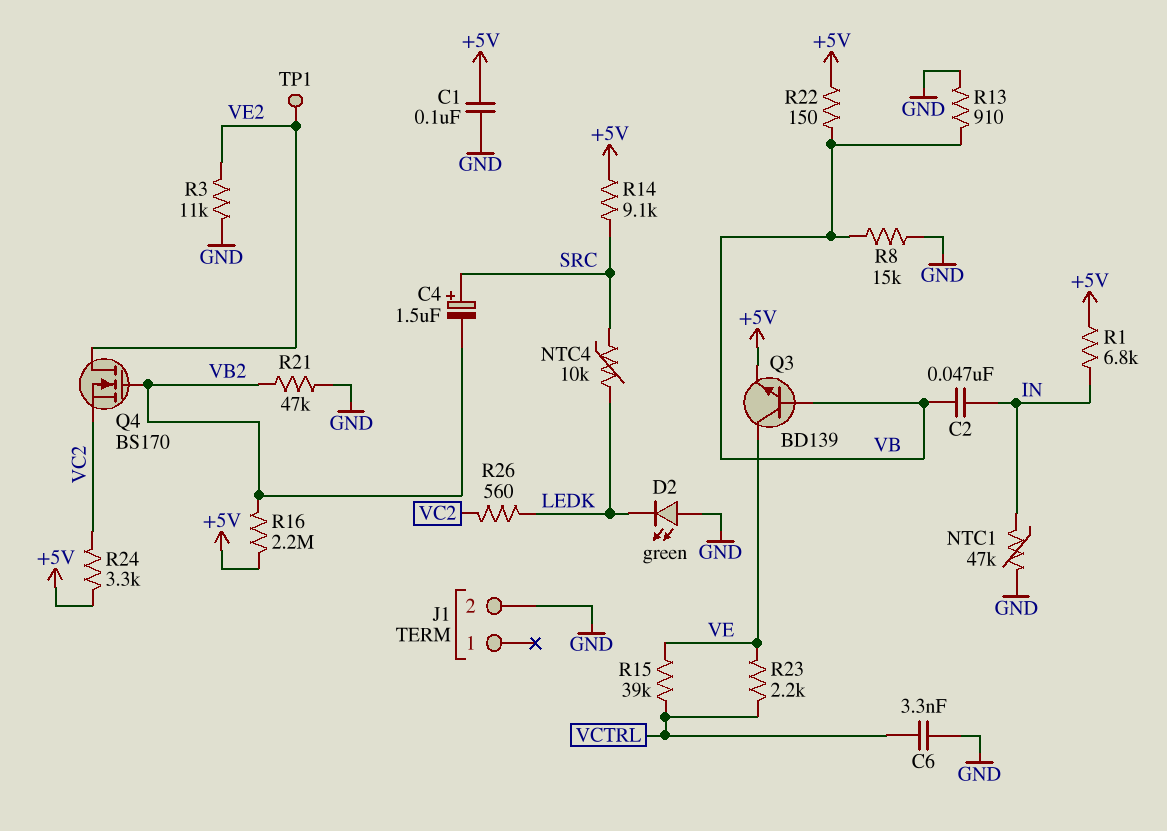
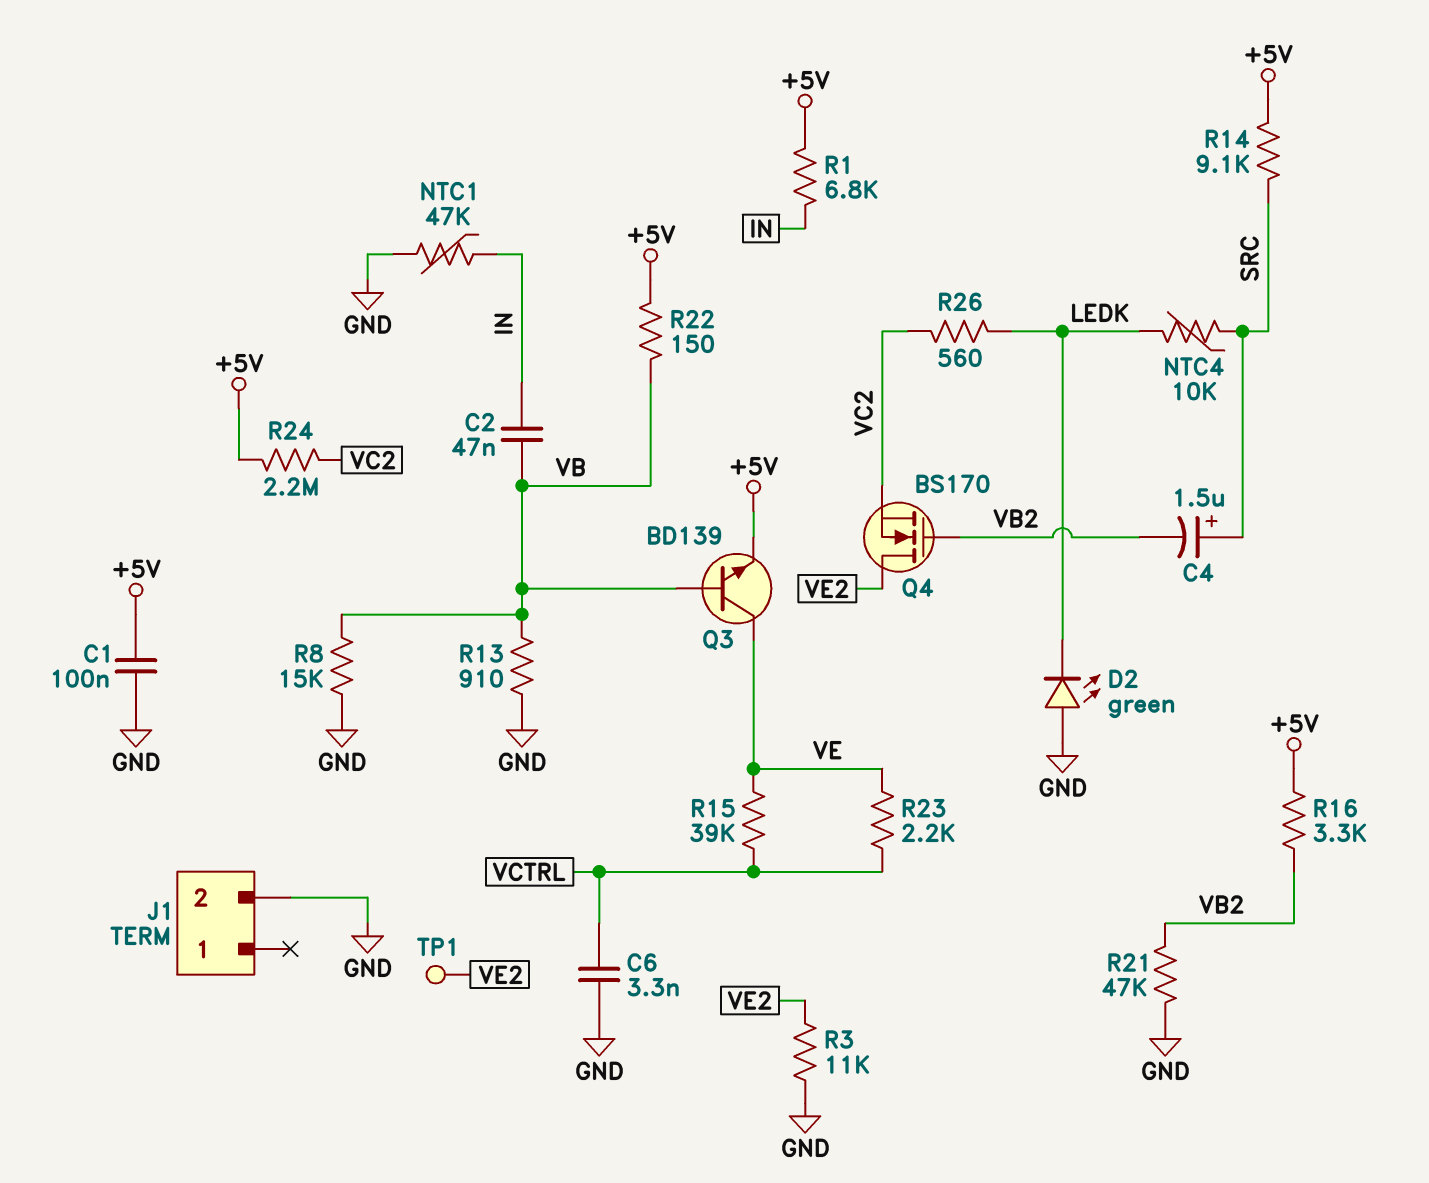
R16: 2.2M (+5V, VB2) -> 3.3k (+5V, VB2)
R24: 3.3k (+5V, VC2) -> 2.2M (+5V, VC2)

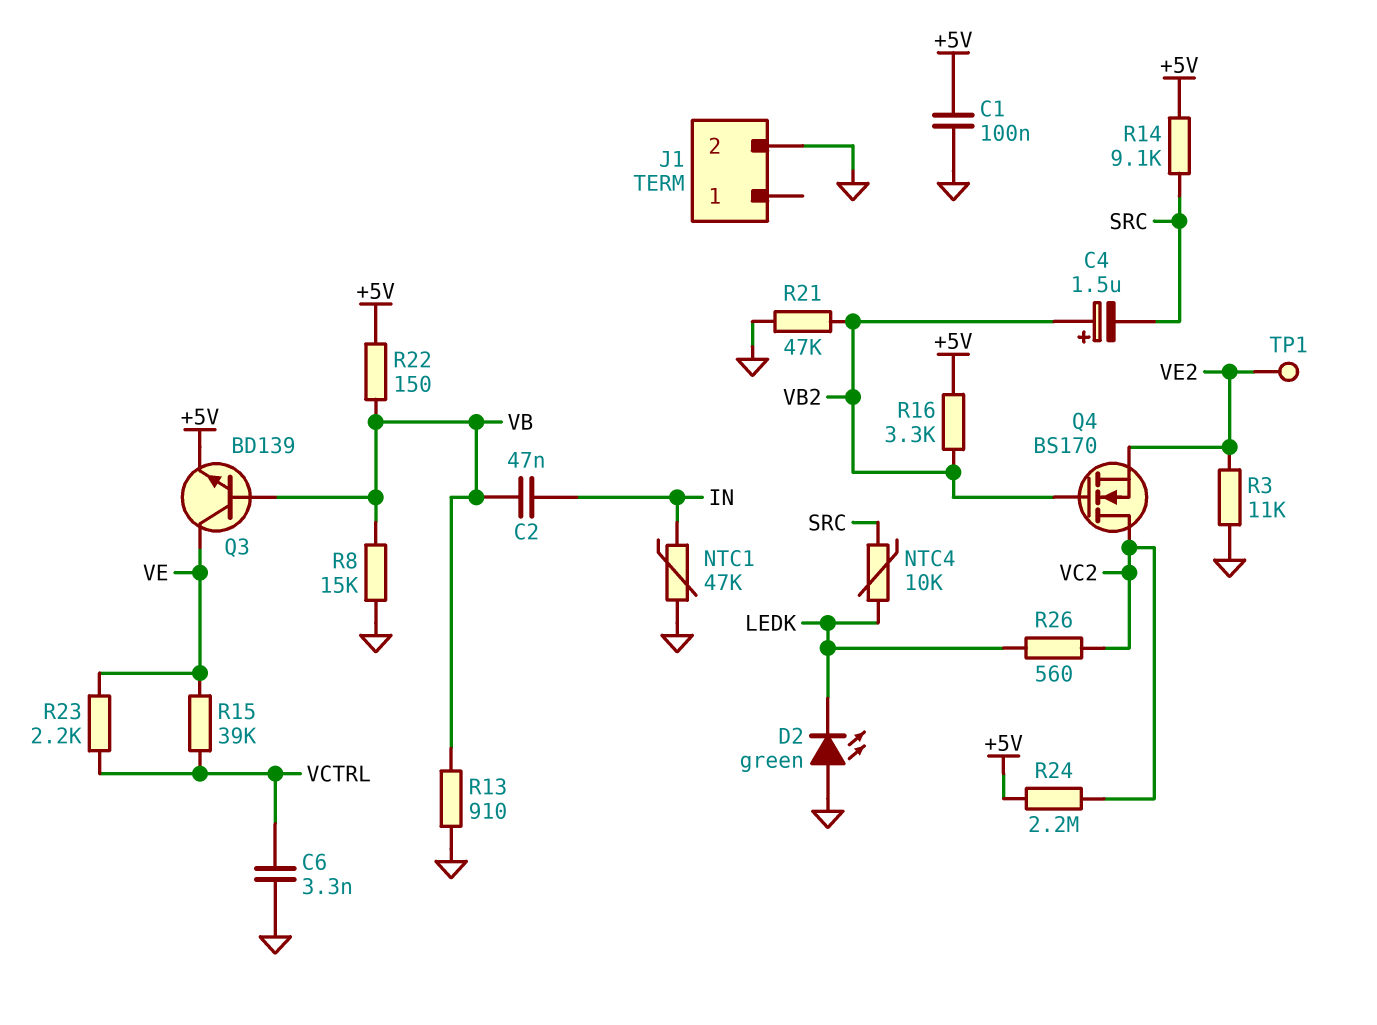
C4: 1.5uF (plus SRC, minus VB2) -> 1.5uF (plus VB2, minus SRC)
Q4: NMOS BS170 (G VB2, D VE2, S VC2) -> NMOS BS170 (G VB2, D VC2, S VE2)
R1: 6.8k (+5V, IN) -> none

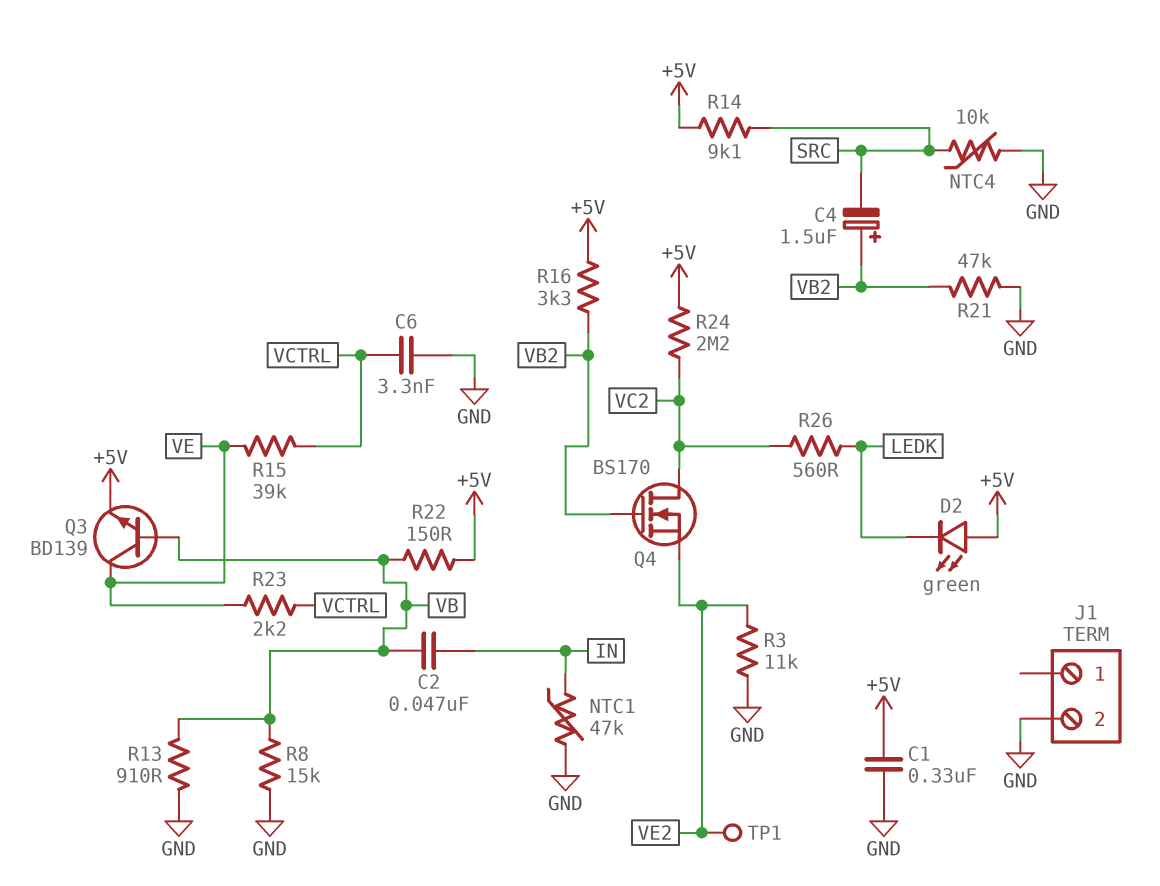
C1: 100nF (+5V, GND) -> 330nF (+5V, GND)
D2: LED green (A GND, K LEDK) -> LED green (A +5V, K LEDK)
NTC4: 10k (LEDK, SRC) -> 10k (GND, SRC)

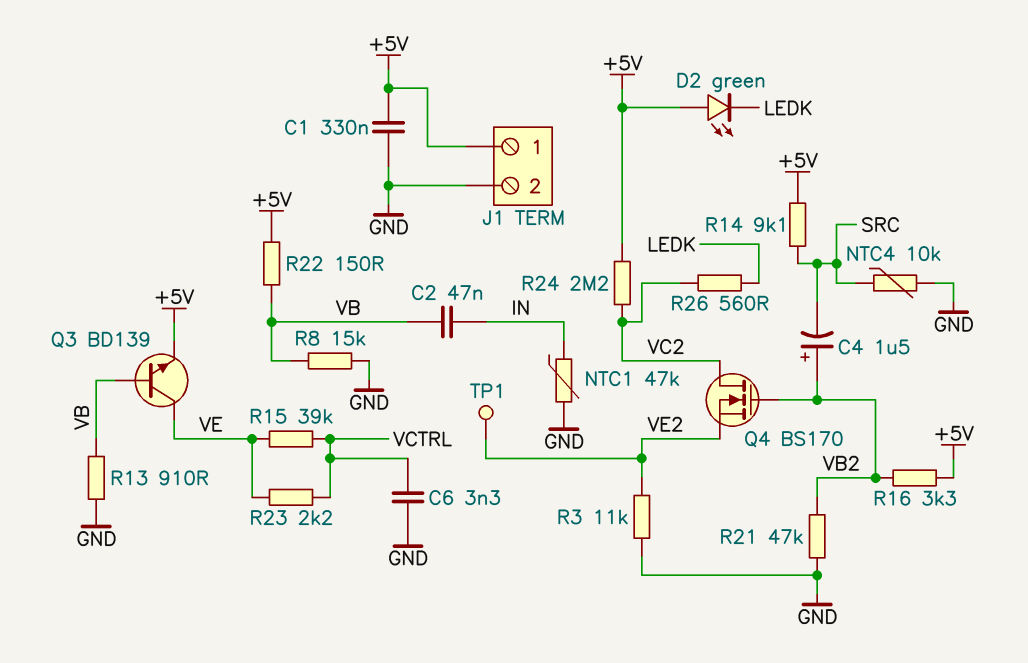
J1 pin 1: none -> +5V

